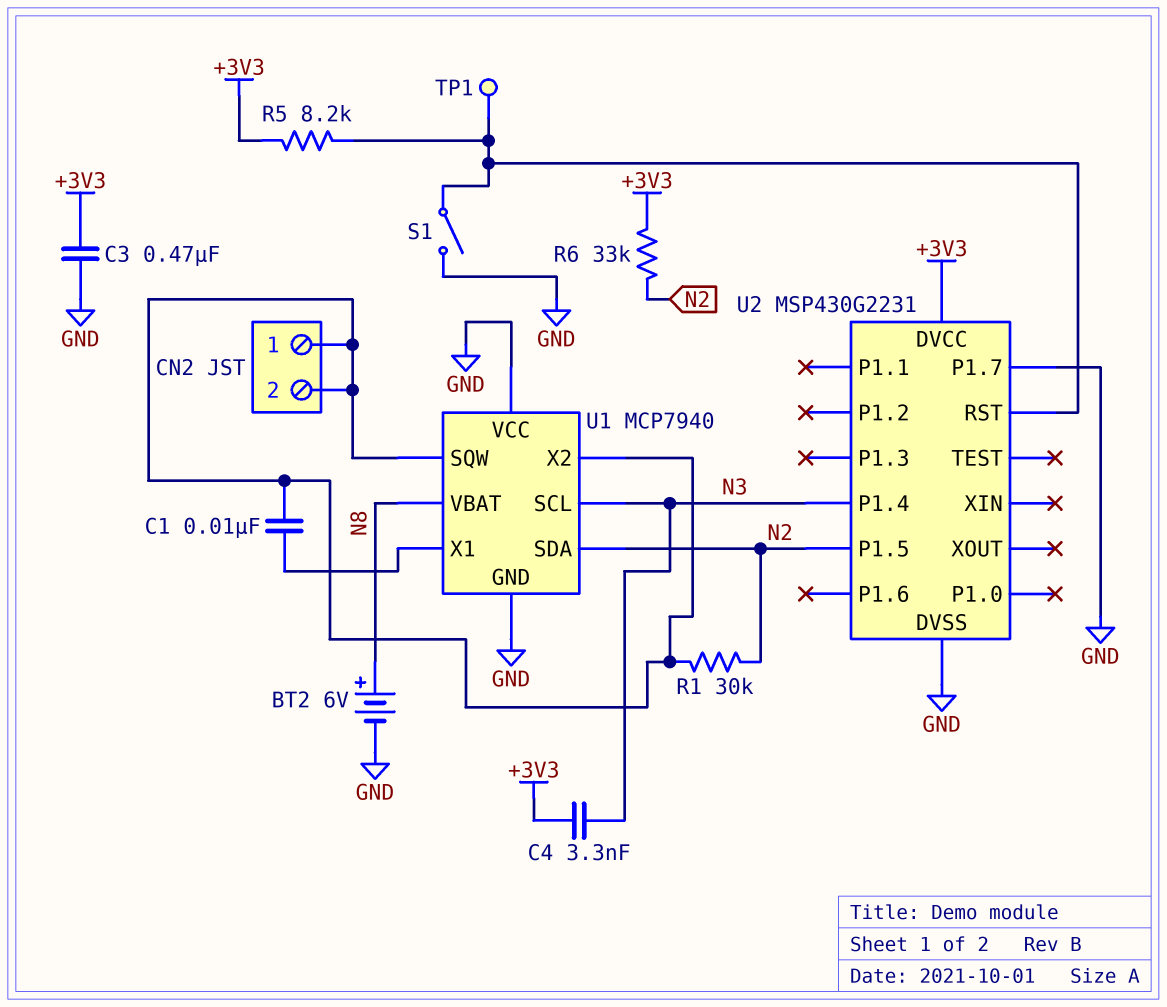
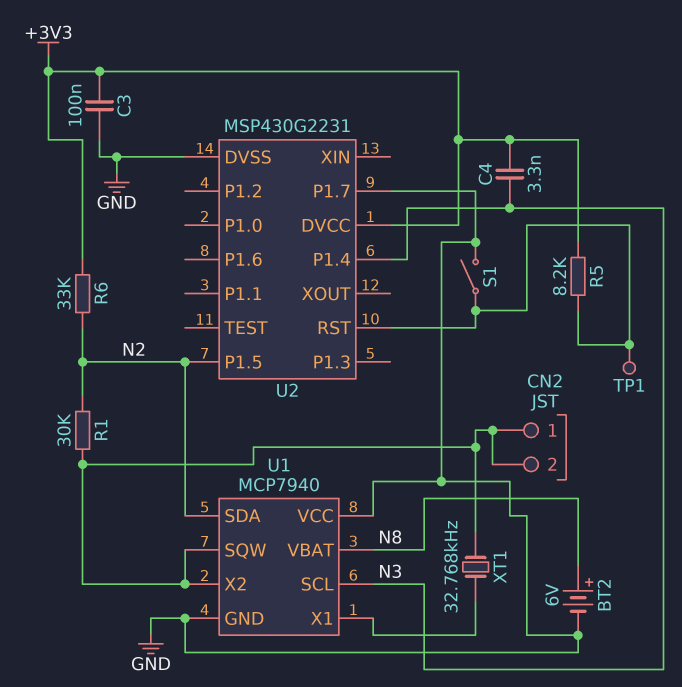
C1: 10nF (CN2/1, U1/X1) -> none
C3: 470nF (+3V3, GND) -> 100nF (+3V3, GND)
XT1: none -> 32.768kHz (CN2/1, U1/X1)

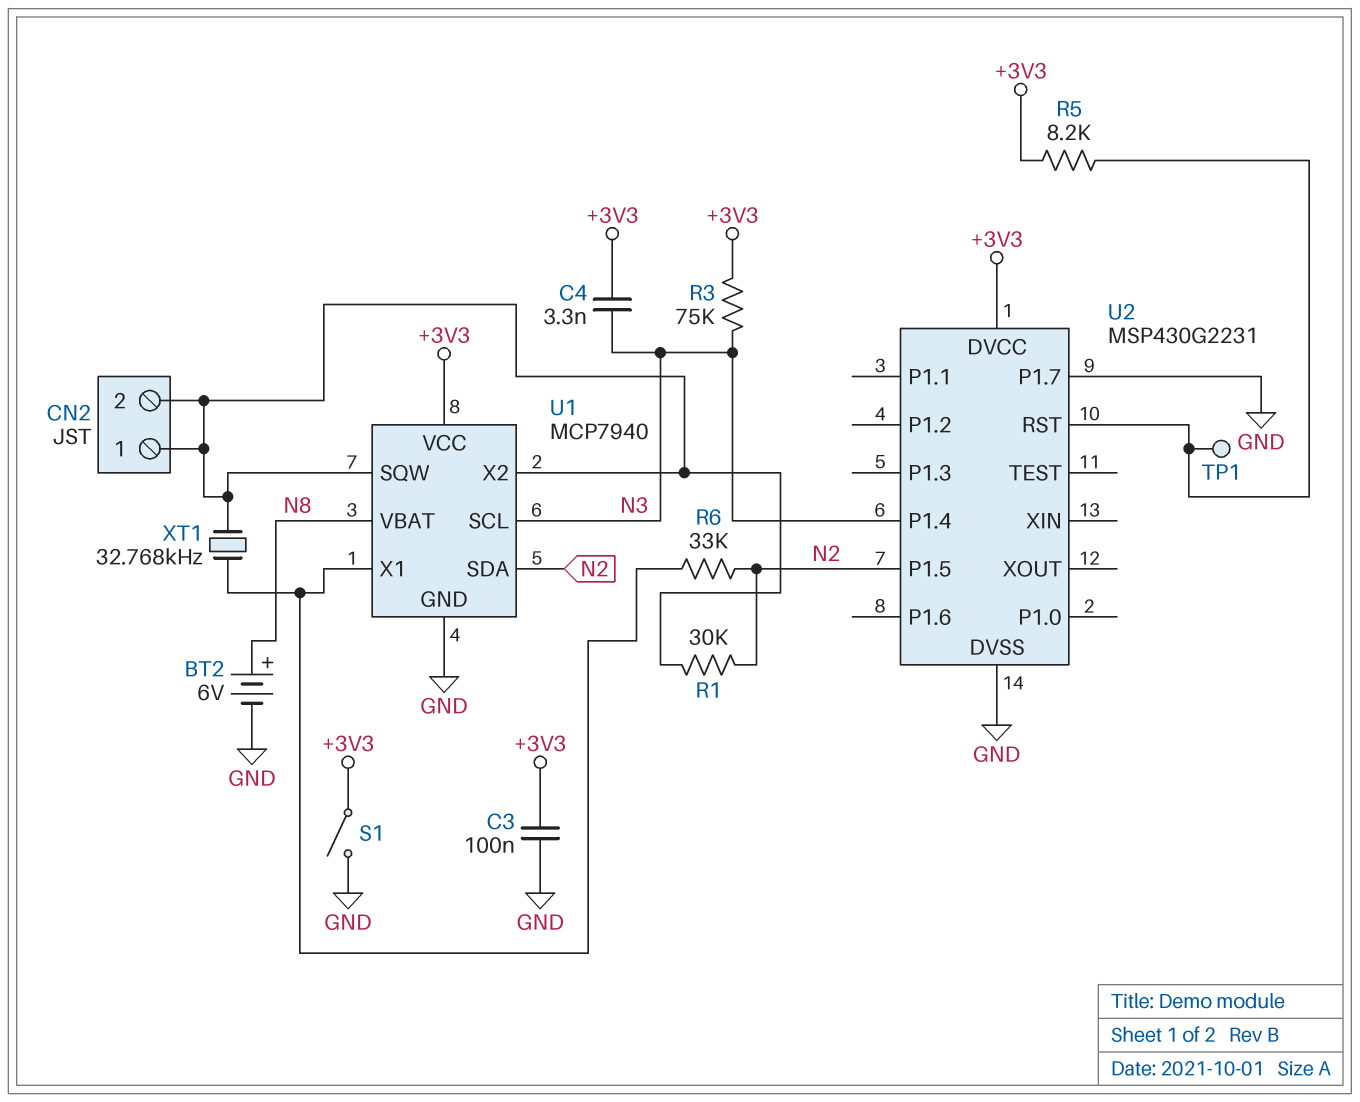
R3: none -> 75k (+3V3, N3)
R6: 33k (+3V3, N2) -> 33k (N2, U1/X1)
S1: switch (GND, U2/RST) -> switch (+3V3, GND)
U1 pin VCC: GND -> +3V3

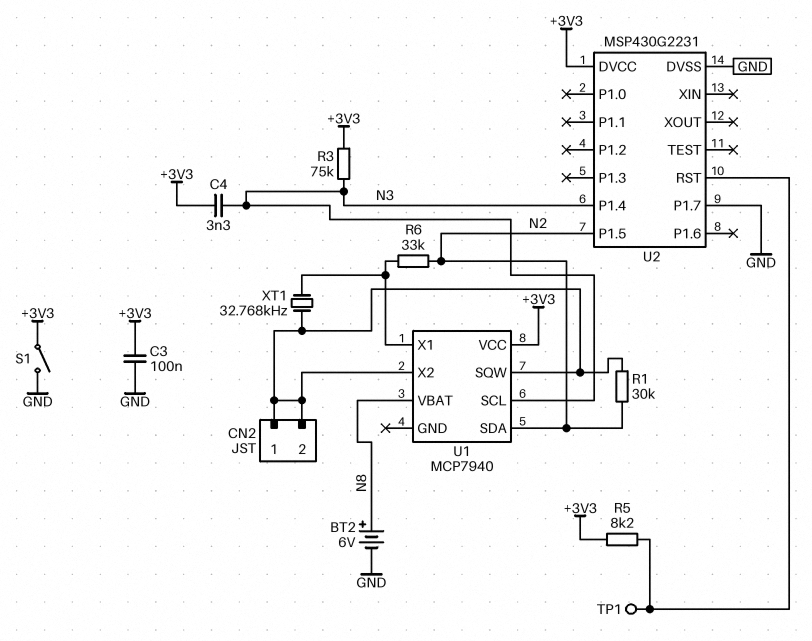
U1 pin GND: GND -> none

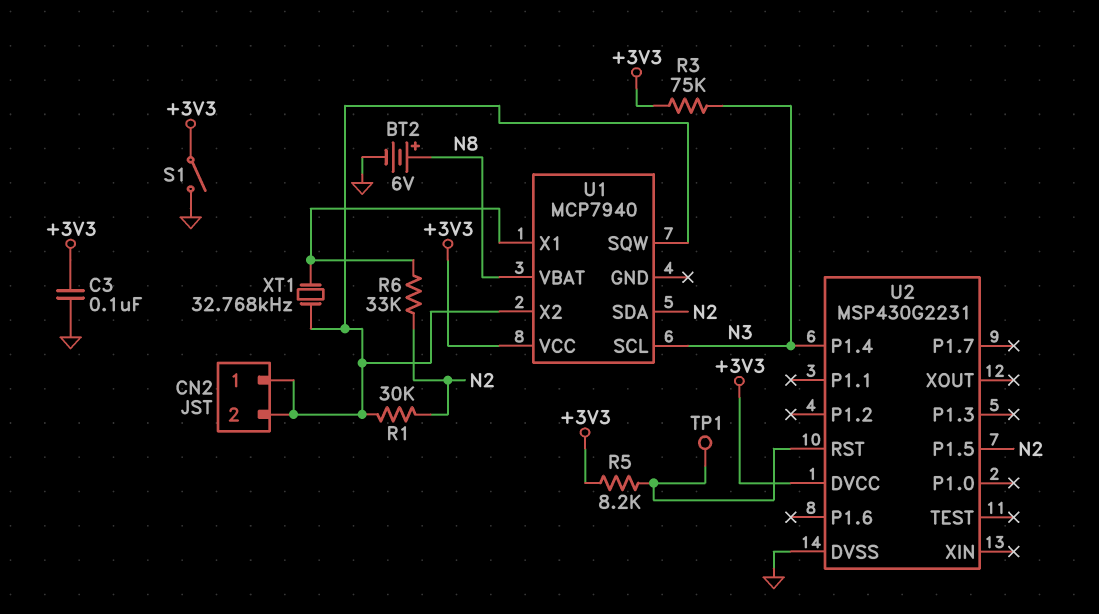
C4: 3.3nF (+3V3, N3) -> none
U2 pin P1.7: GND -> none

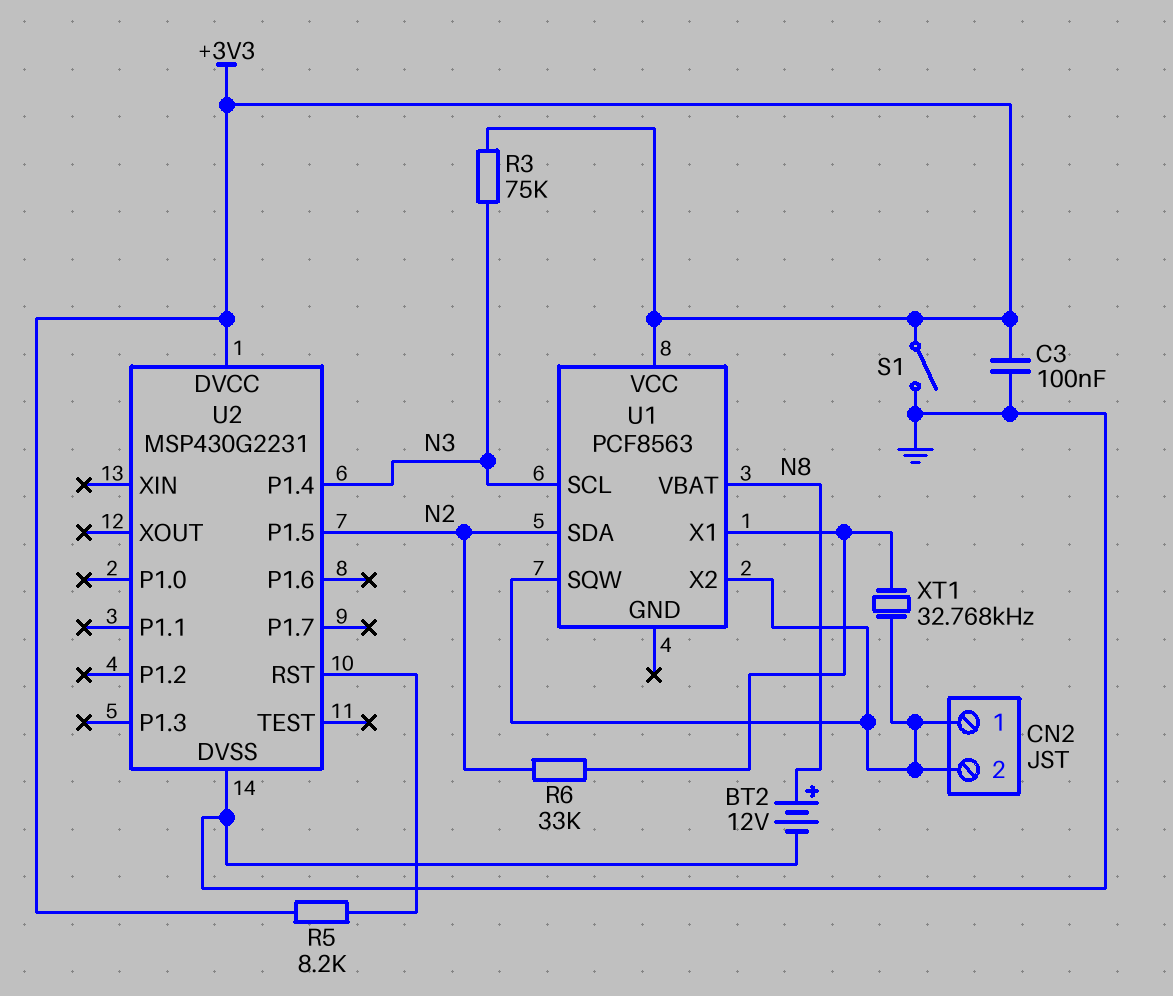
BT2: 6V (plus N8, minus GND) -> 12V (plus N8, minus GND)
R1: 30k (CN2/1, N2) -> none
TP1: test point (U2/RST) -> none
U1: MCP7940 -> PCF8563

